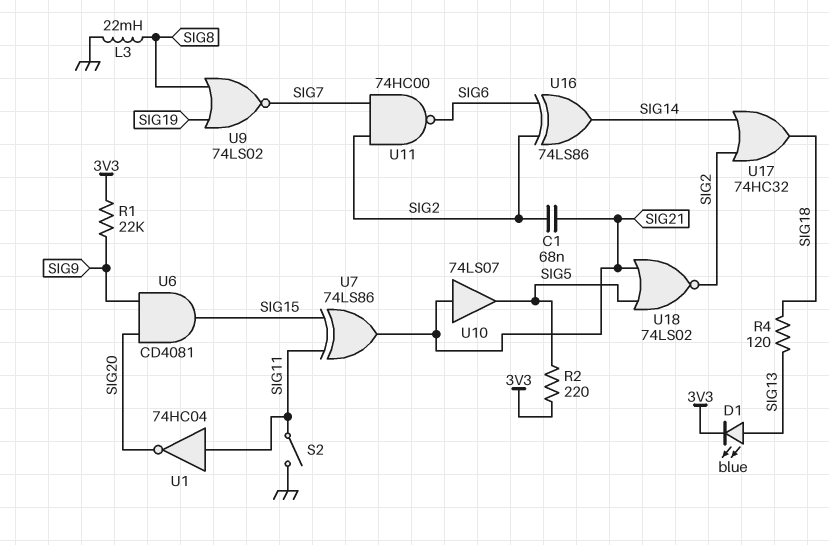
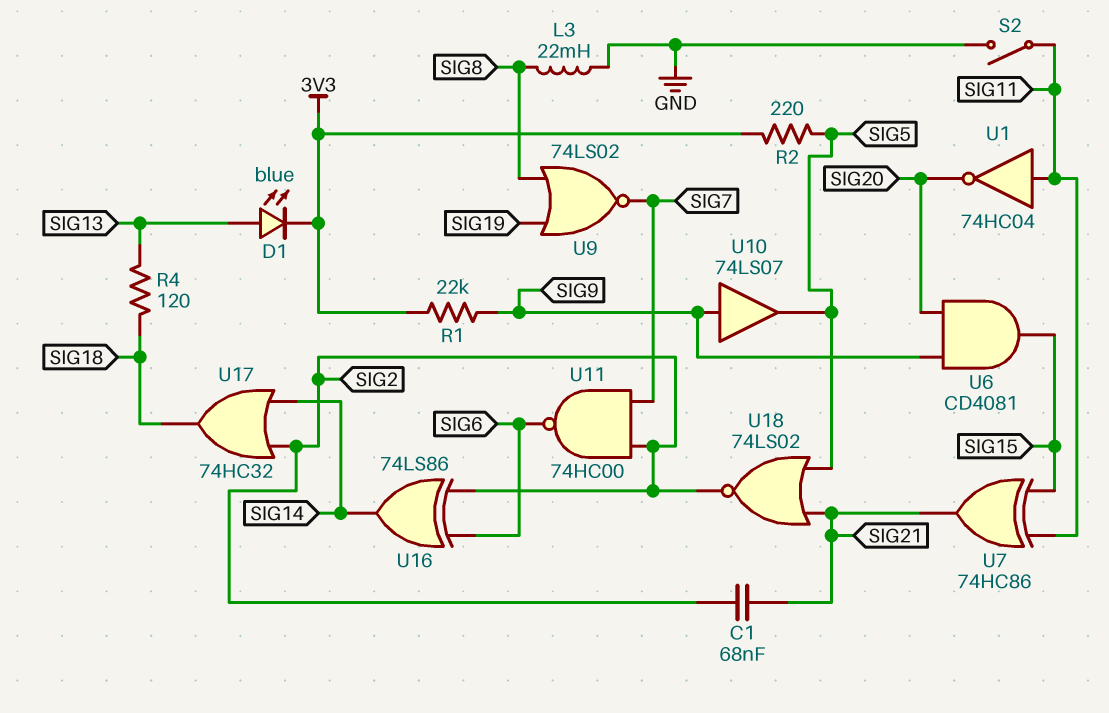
U7: XOR 74LS86 (in SIG11, in SIG15, out SIG21) -> XOR 74HC86 (in SIG11, in SIG15, out SIG21)
U10: buffer 74LS07 (in SIG21, out SIG5) -> buffer 74LS07 (in SIG9, out SIG5)

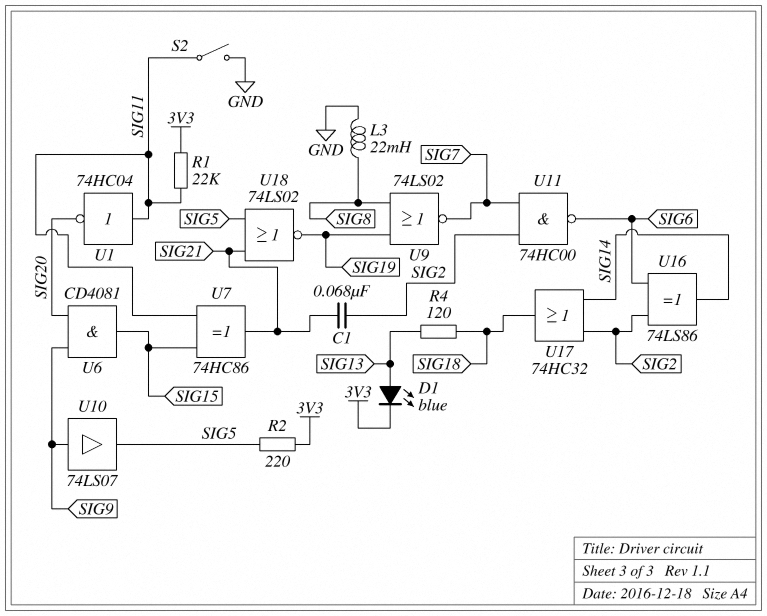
R1: 22k (3V3, SIG9) -> 22k (3V3, SIG11)
U18: NOR 74LS02 (in SIG5, in SIG21, out SIG2) -> NOR 74LS02 (in SIG5, in SIG21, out SIG19)

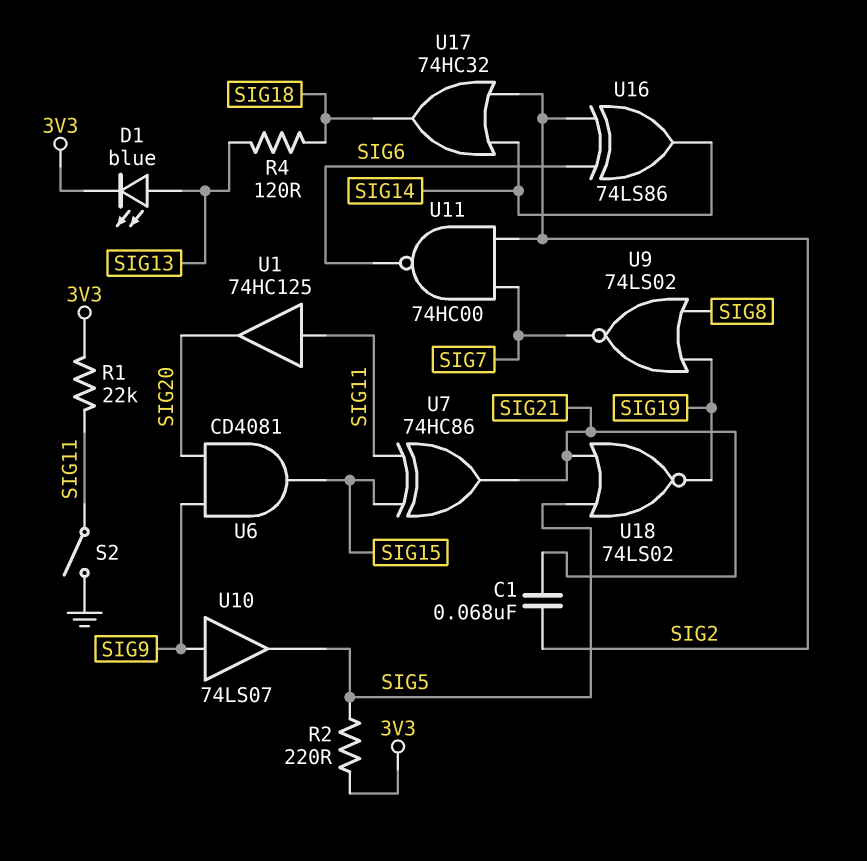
L3: 22mH (GND, SIG8) -> none
U1: NOT 74HC04 (in SIG11, out SIG20) -> buffer 74HC125 (in SIG11, out SIG20)

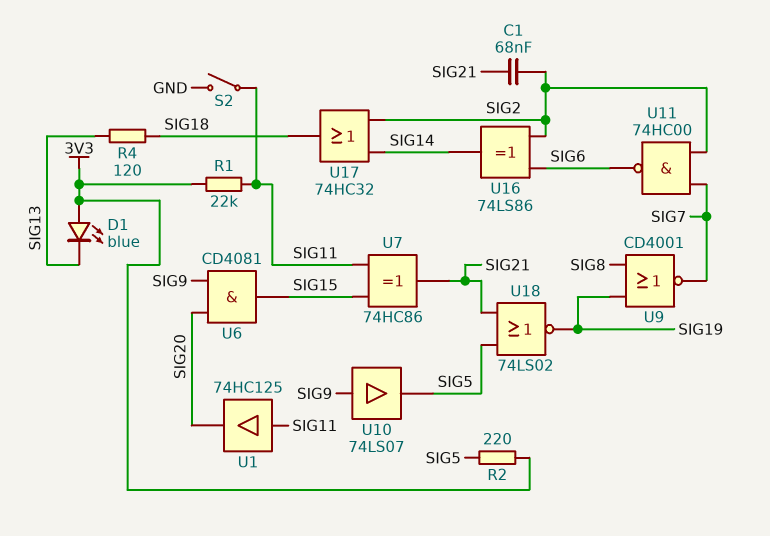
D1: LED blue (A SIG13, K 3V3) -> LED blue (A 3V3, K SIG13)
U9: NOR 74LS02 (in SIG8, in SIG19, out SIG7) -> NOR CD4001 (in SIG8, in SIG19, out SIG7)

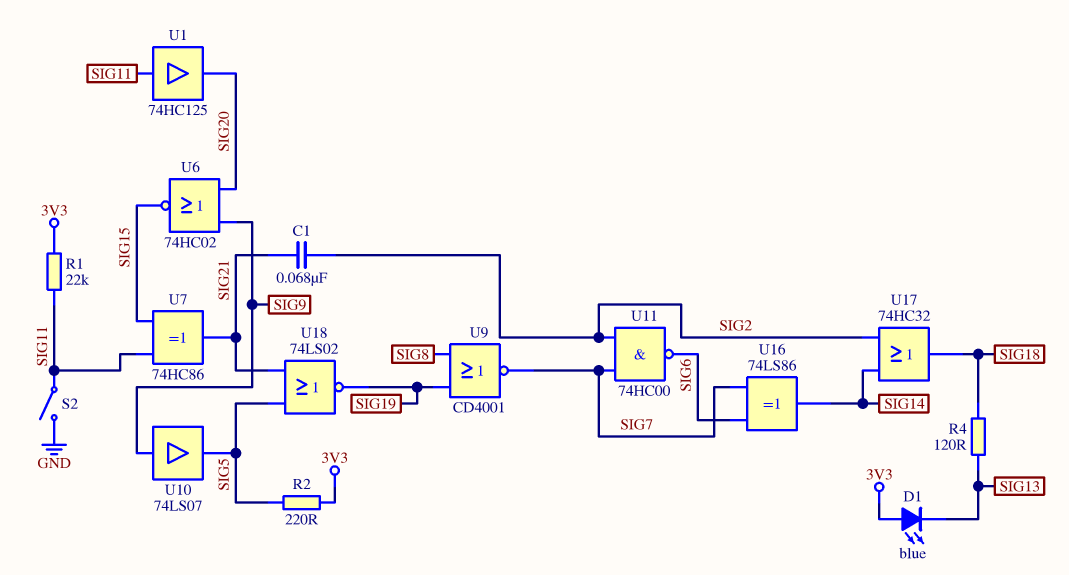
U6: AND CD4081 (in SIG9, in SIG20, out SIG15) -> NOR 74HC02 (in SIG9, in SIG20, out SIG15)
U16: XOR 74LS86 (in SIG2, in SIG6, out SIG14) -> XOR 74LS86 (in SIG6, in SIG7, out SIG14)

